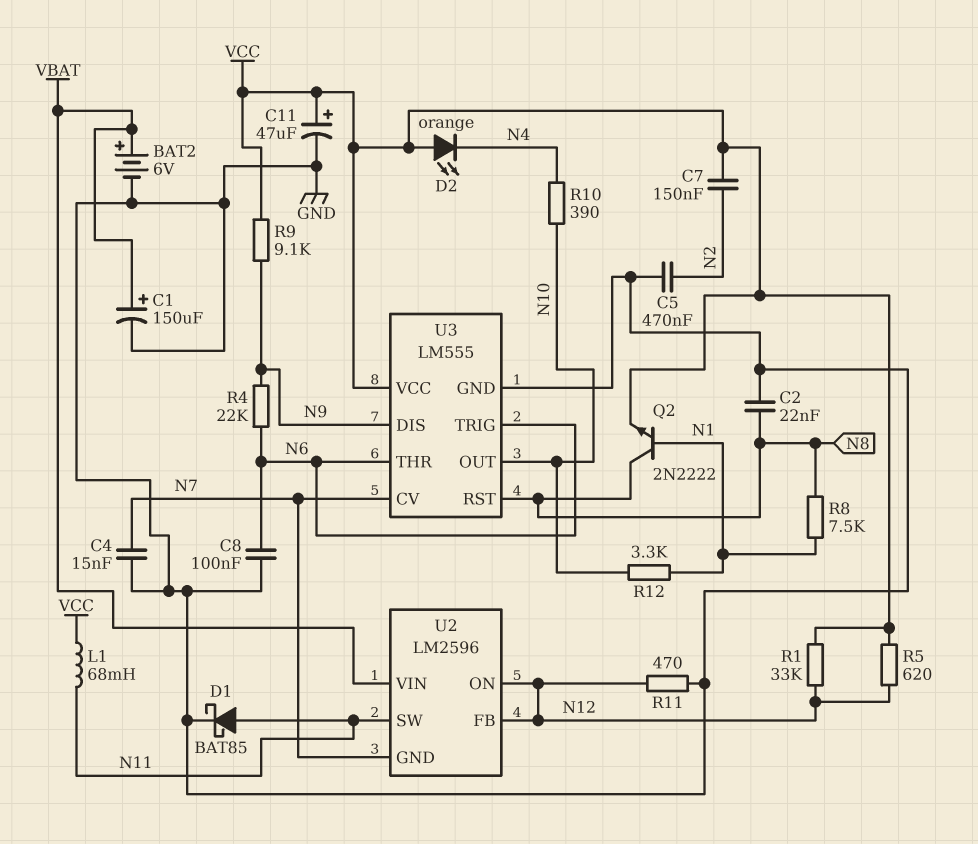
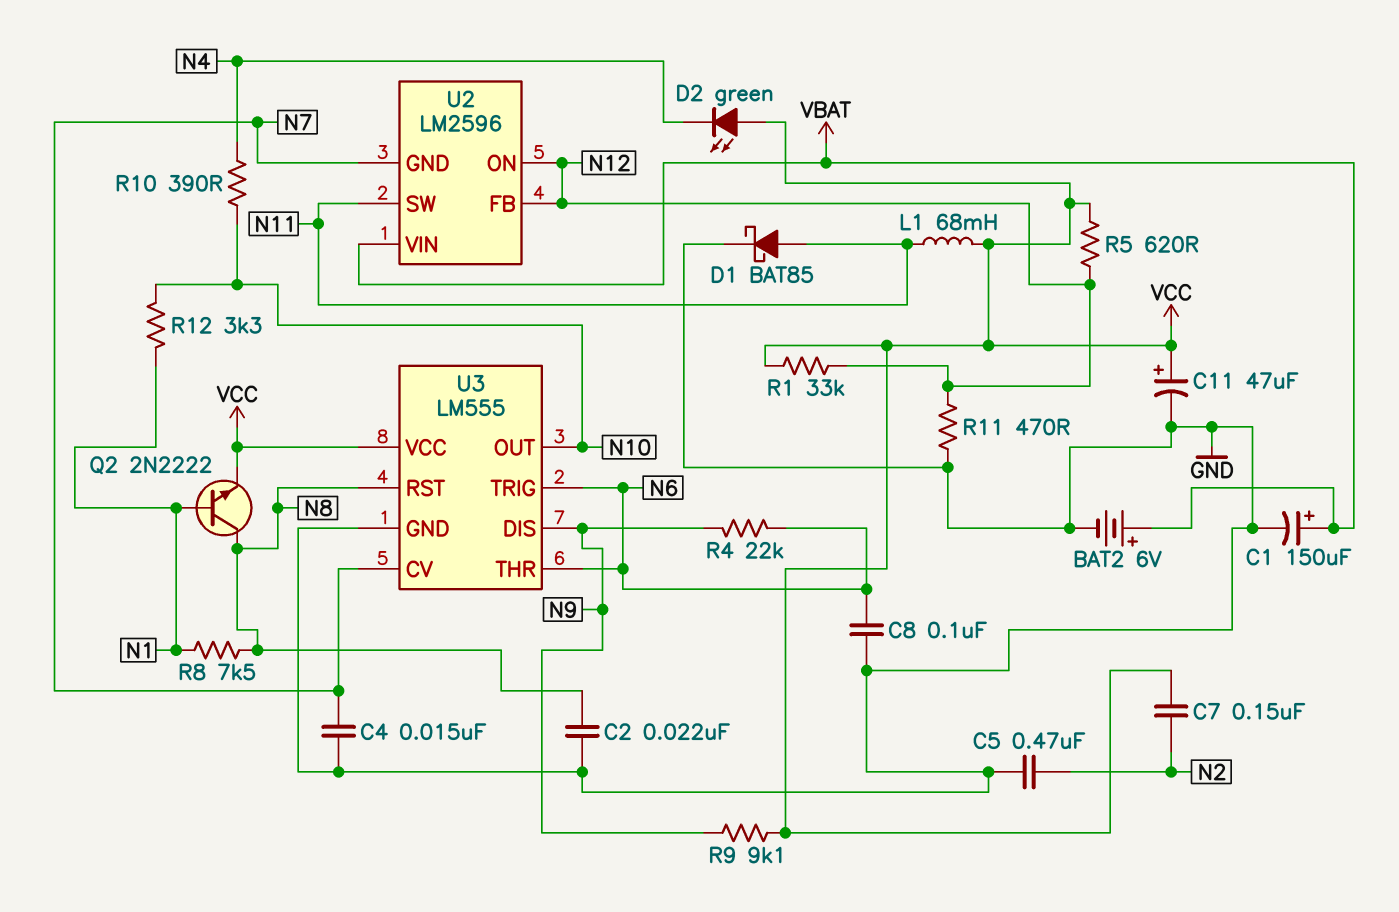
D2: LED orange (A VCC, K N4) -> LED green (A VCC, K N4)

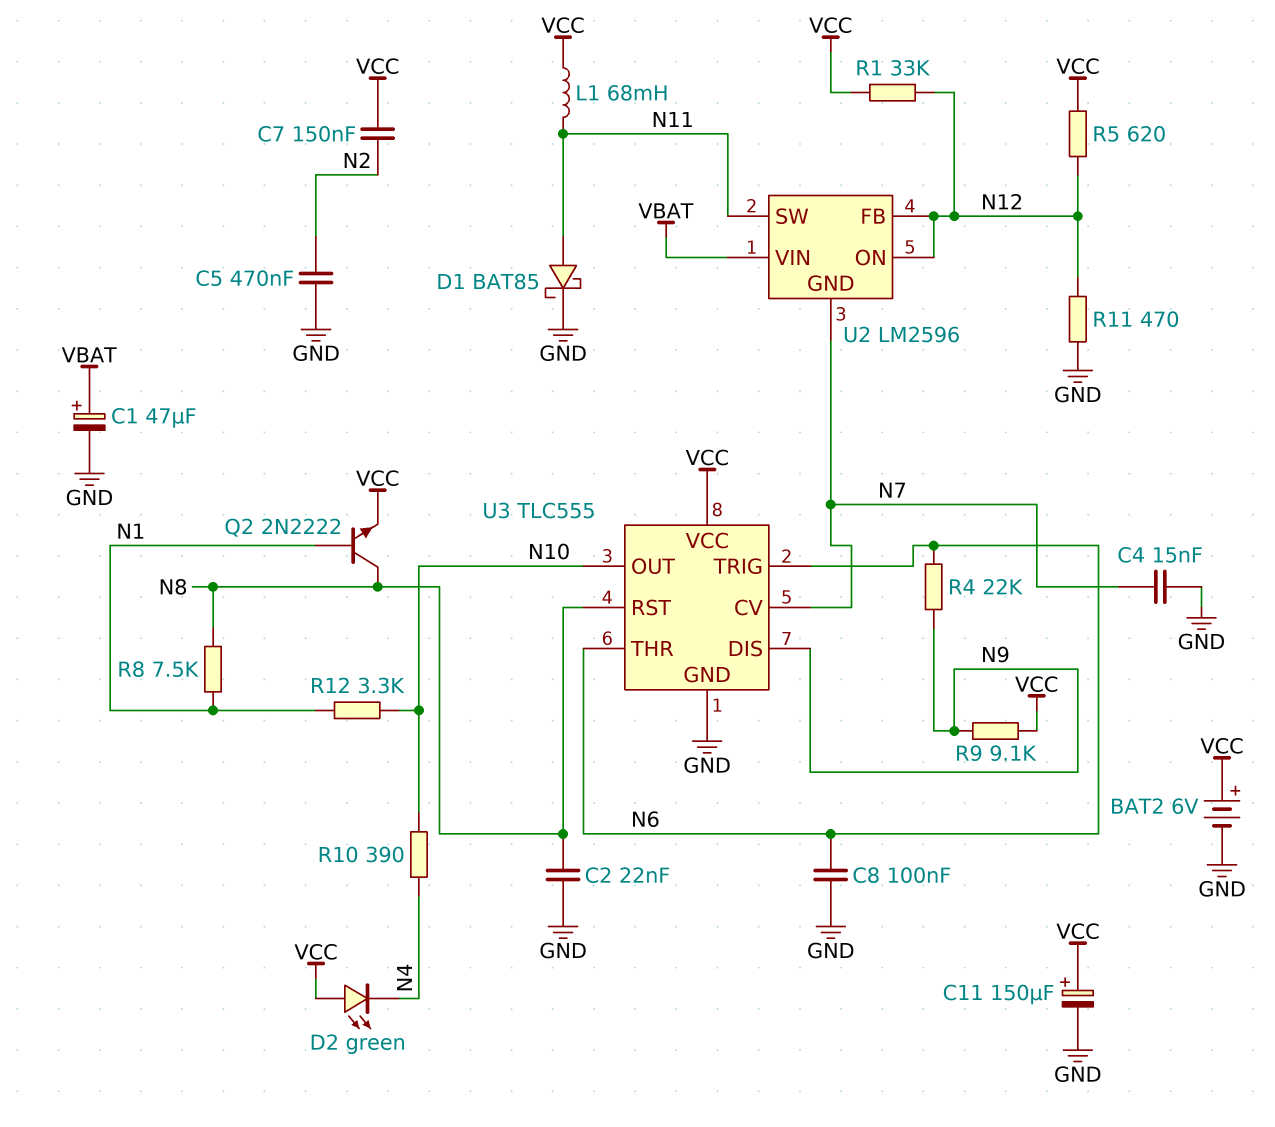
BAT2: 6V (plus VBAT, minus GND) -> 6V (plus VCC, minus GND)
C1: 150uF (plus VBAT, minus GND) -> 47uF (plus VBAT, minus GND)
C11: 47uF (plus VCC, minus GND) -> 150uF (plus VCC, minus GND)
U3: LM555 -> TLC555

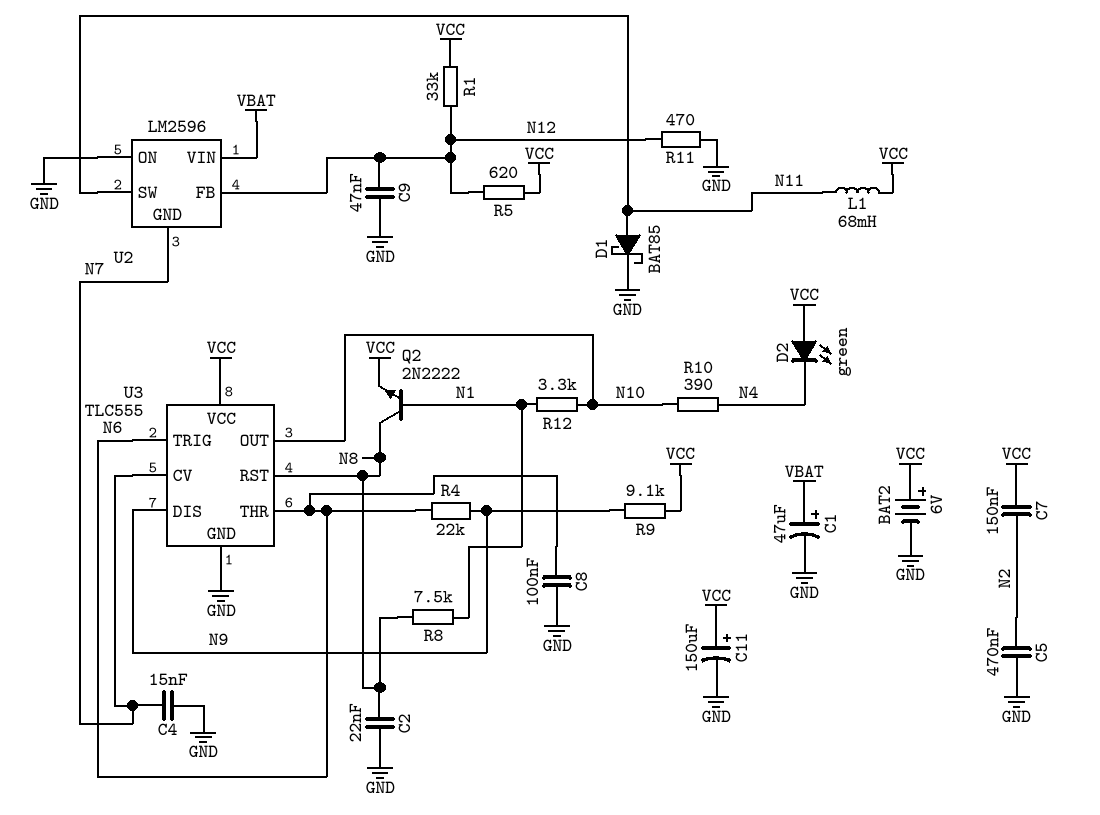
C9: none -> 47nF (GND, N12)
U2 pin ON: N12 -> GND

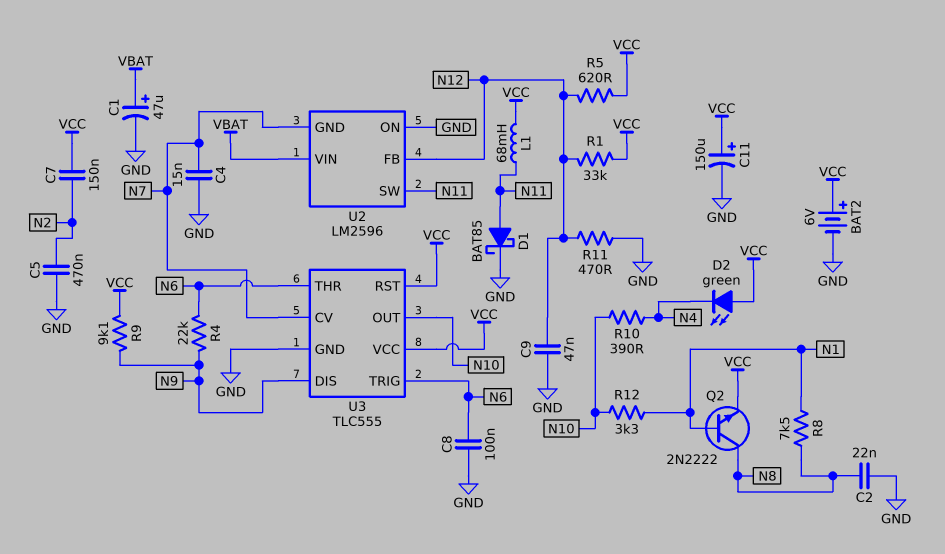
U3 pin RST: N8 -> VCC

